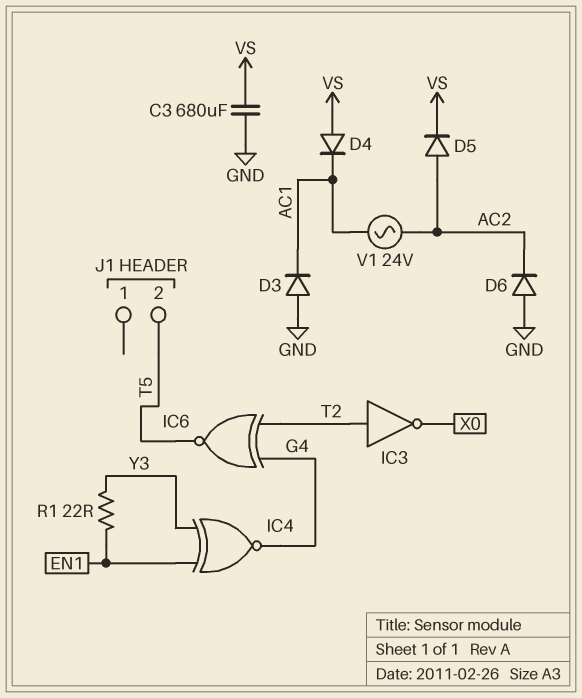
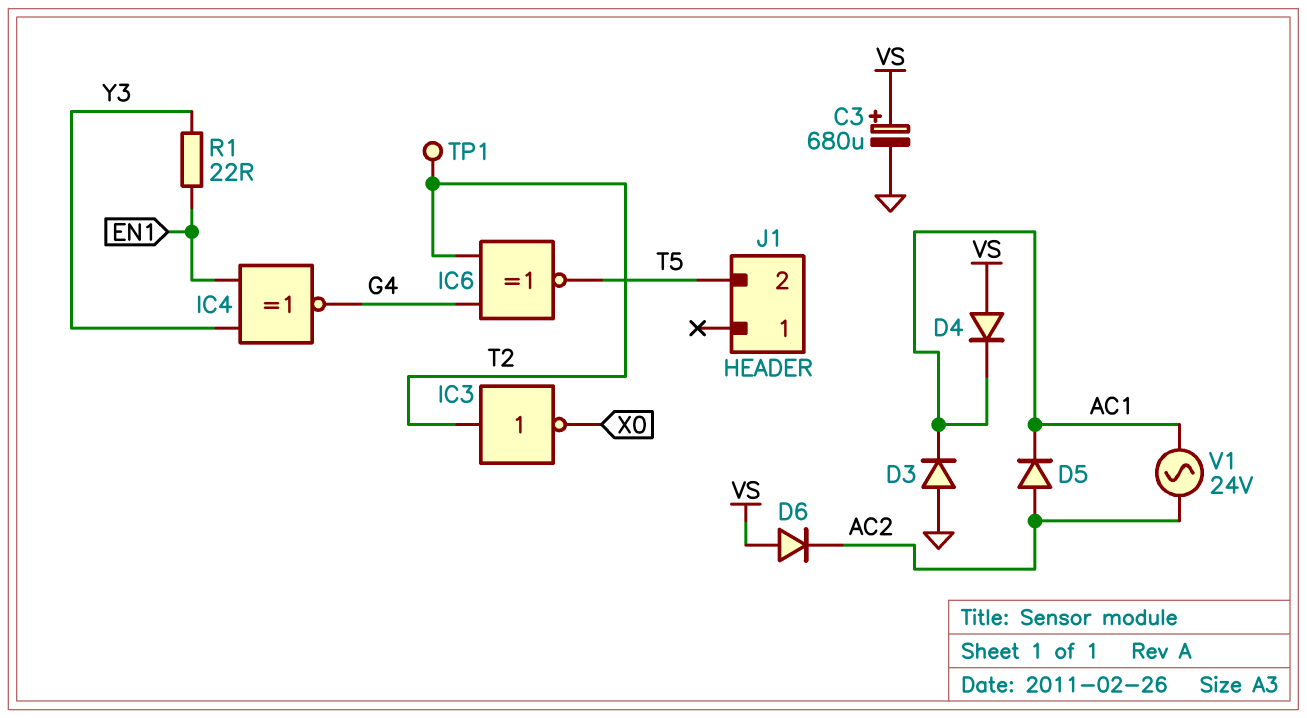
C3: 680uF (GND, VS) -> 680uF (plus VS, minus GND)
D5: diode (A AC2, K VS) -> diode (A AC2, K AC1)
D6: diode (A GND, K AC2) -> diode (A VS, K AC2)
TP1: none -> test point (T2)

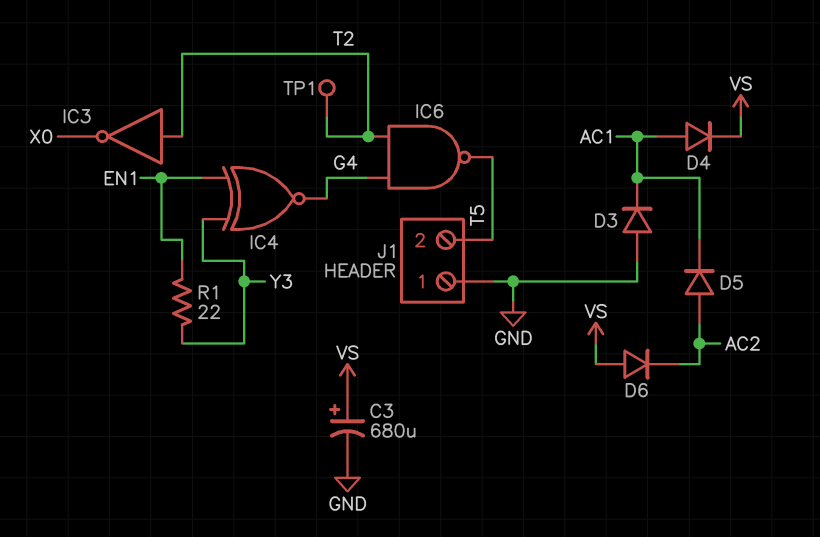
D4: diode (A VS, K AC1) -> diode (A AC1, K VS)
IC6: XNOR (in G4, in T2, out T5) -> NAND (in G4, in T2, out T5)
J1 pin 1: none -> GND
V1: AC 24V (AC1, AC2) -> none

